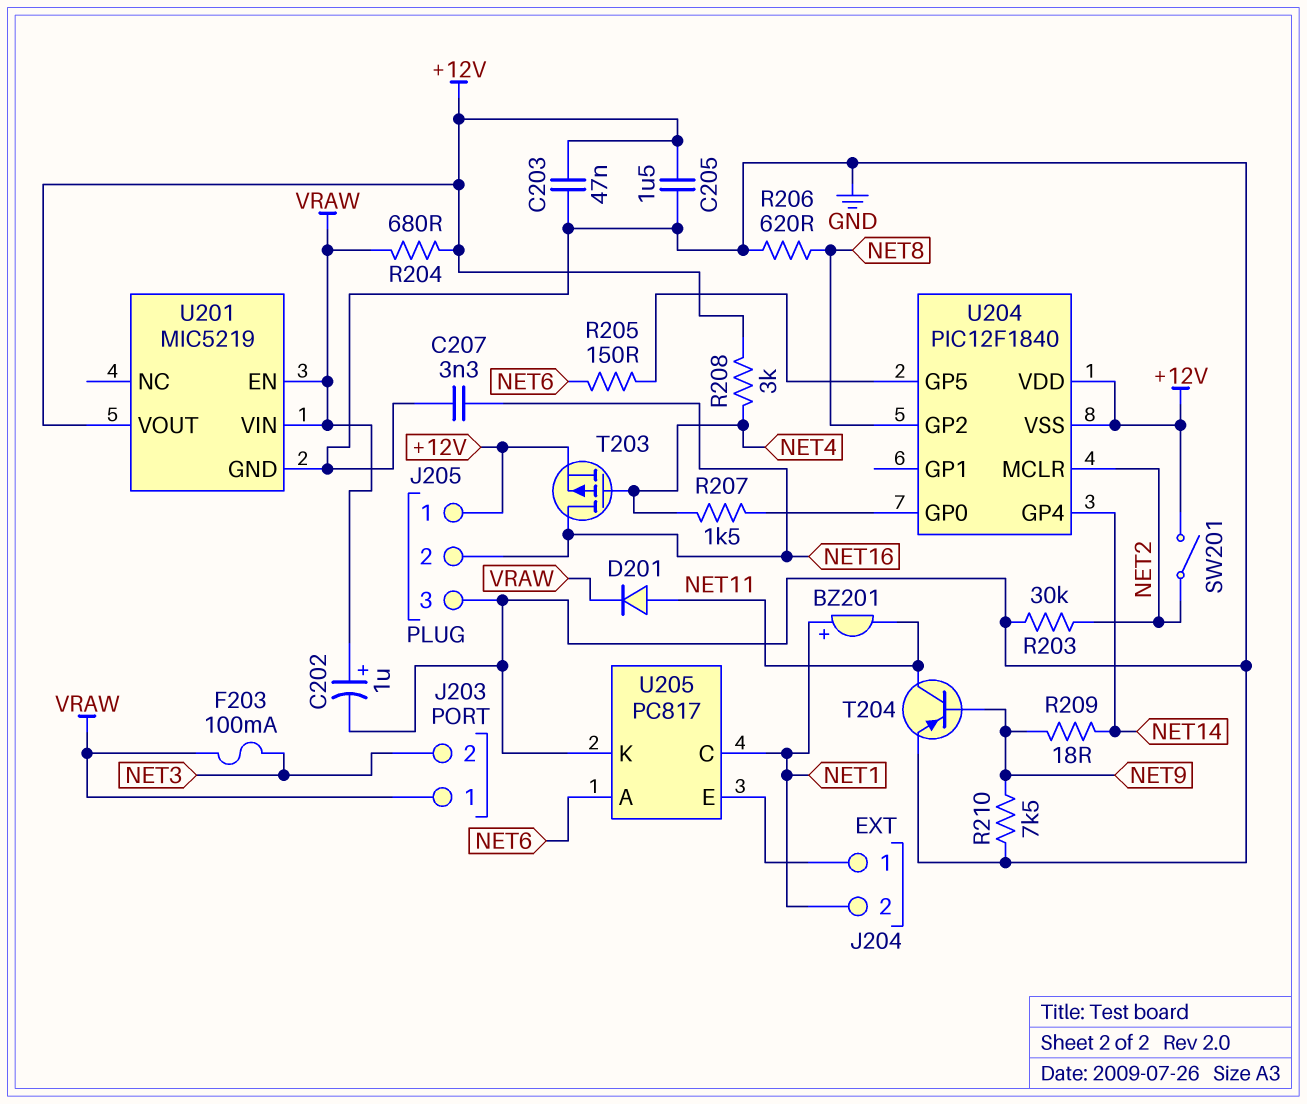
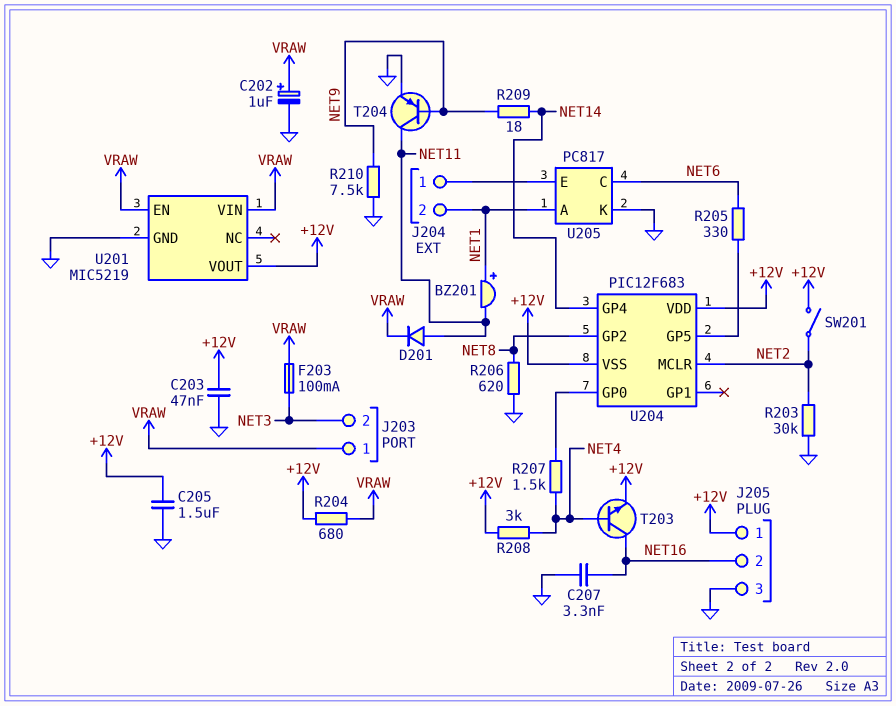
R205: 150 (NET6, U204/GP5) -> 330 (NET6, U204/GP5)
T203: PMOS (G NET4, D NET16, S +12V) -> NPN (B NET4, C NET16, E +12V)
U204: PIC12F1840 -> PIC12F683
U205 pin A: NET6 -> NET1
U205 pin C: NET1 -> NET6

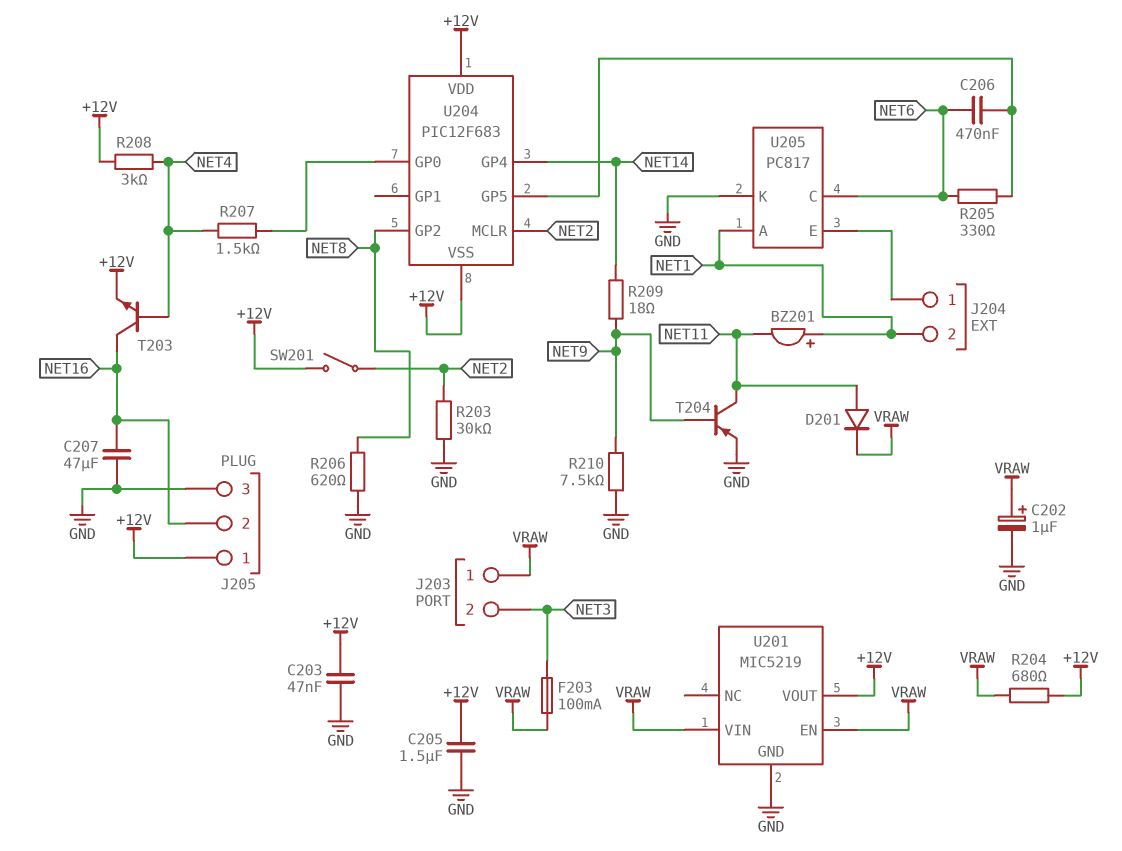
C206: none -> 470nF (NET6, U204/GP5)
C207: 3.3nF (GND, NET16) -> 47uF (GND, NET16)

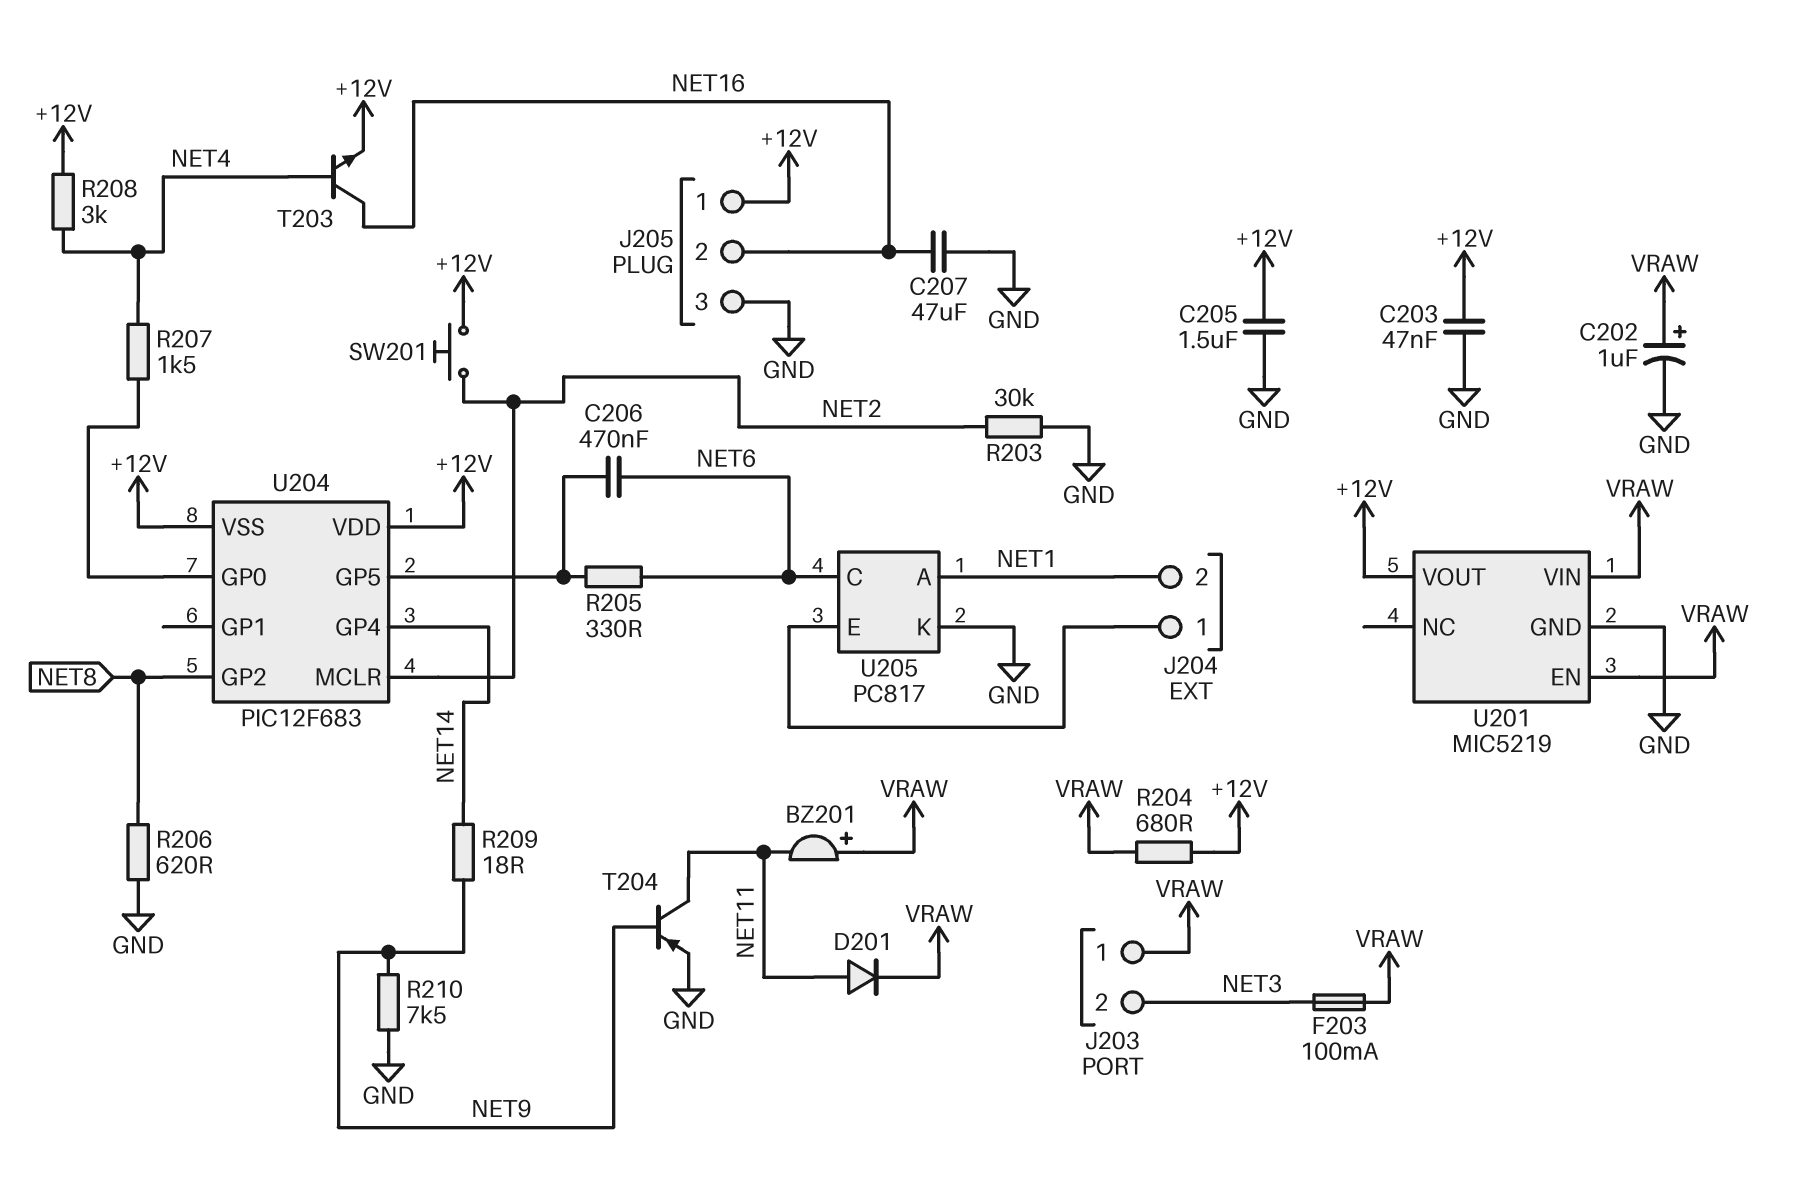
BZ201: buzzer (plus NET1, minus NET11) -> buzzer (plus VRAW, minus NET11)
SW201: switch (+12V, NET2) -> button (+12V, NET2)

